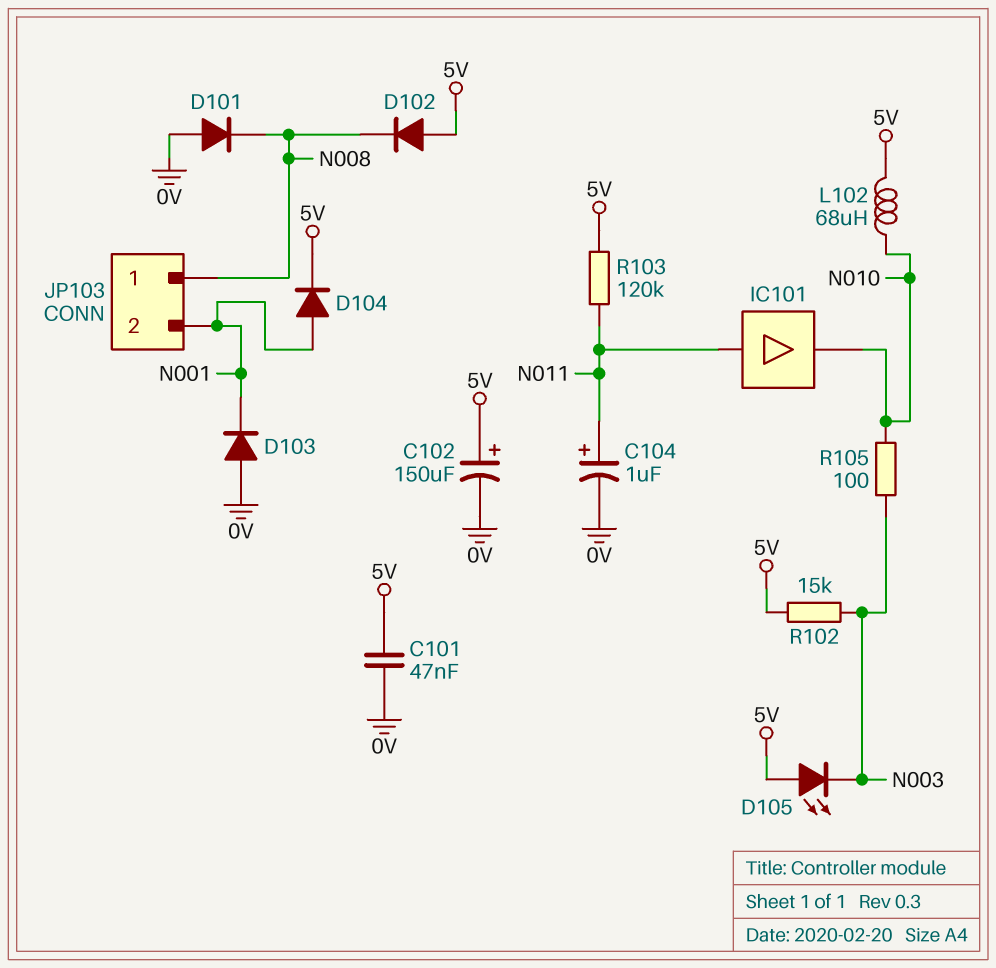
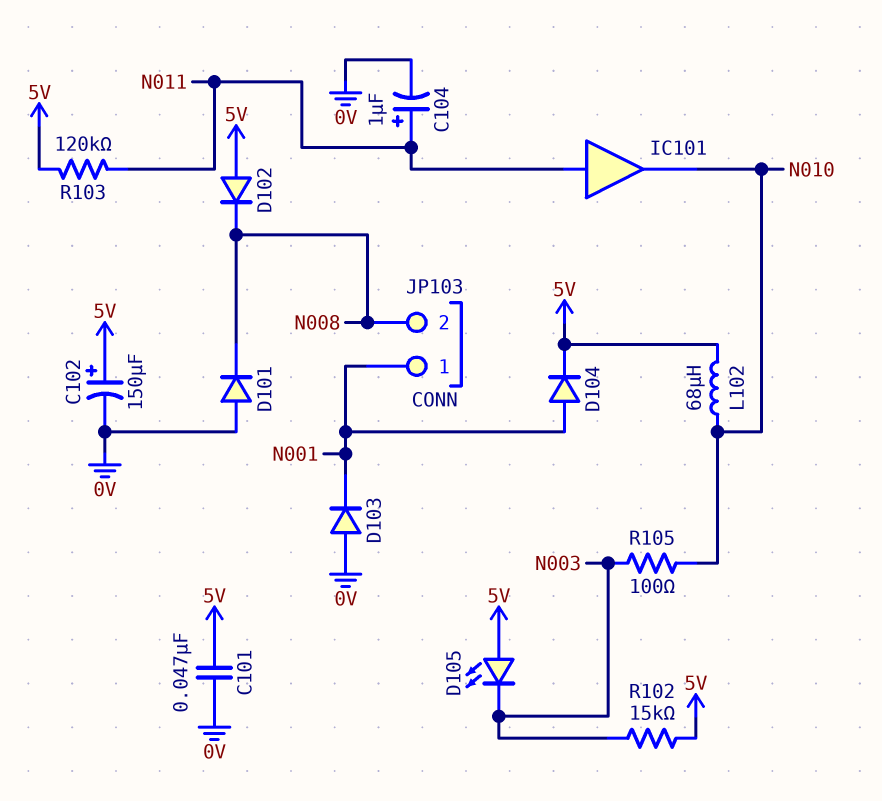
JP103 pin 1: N008 -> N001
JP103 pin 2: N001 -> N008

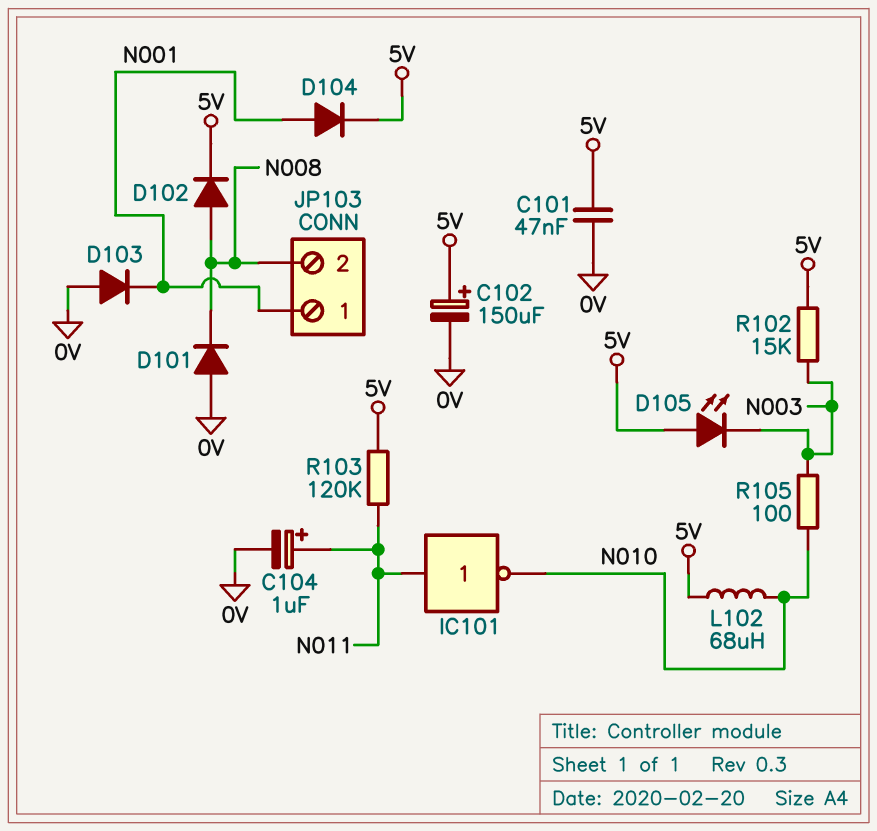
D102: diode (A 5V, K N008) -> diode (A N008, K 5V)
IC101: buffer (in N011, out N010) -> NOT (in N011, out N010)

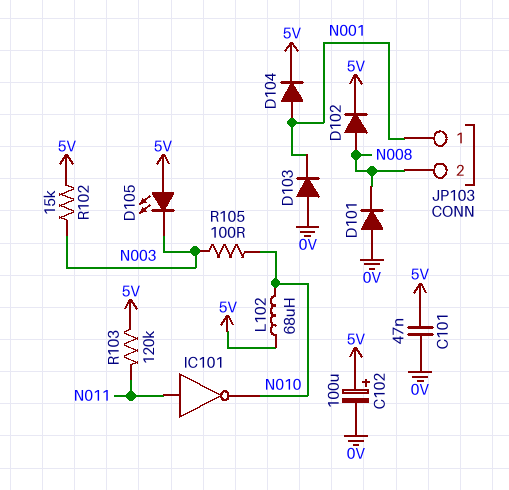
C102: 150uF (plus 5V, minus 0V) -> 100uF (plus 5V, minus 0V)
C104: 1uF (plus N011, minus 0V) -> none

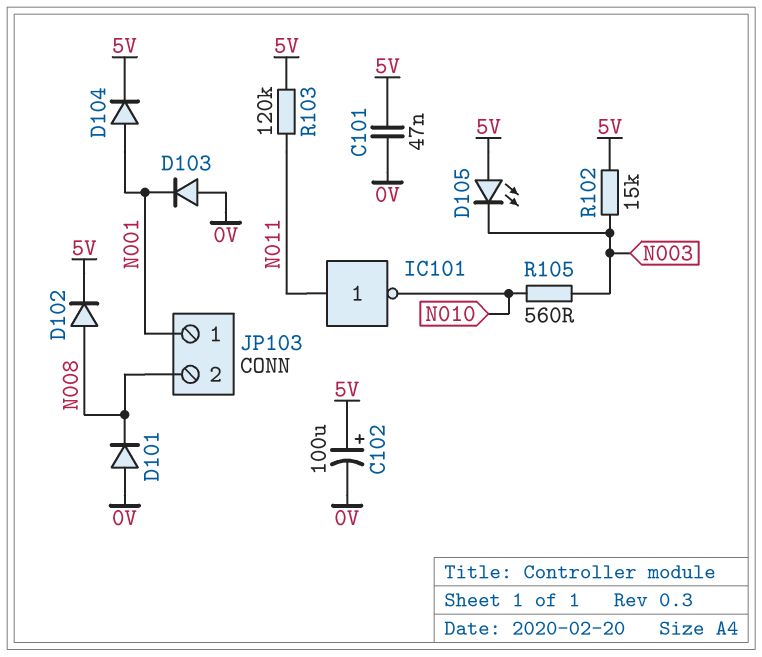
L102: 68uH (5V, N010) -> none
R105: 100 (N003, N010) -> 560 (N003, N010)

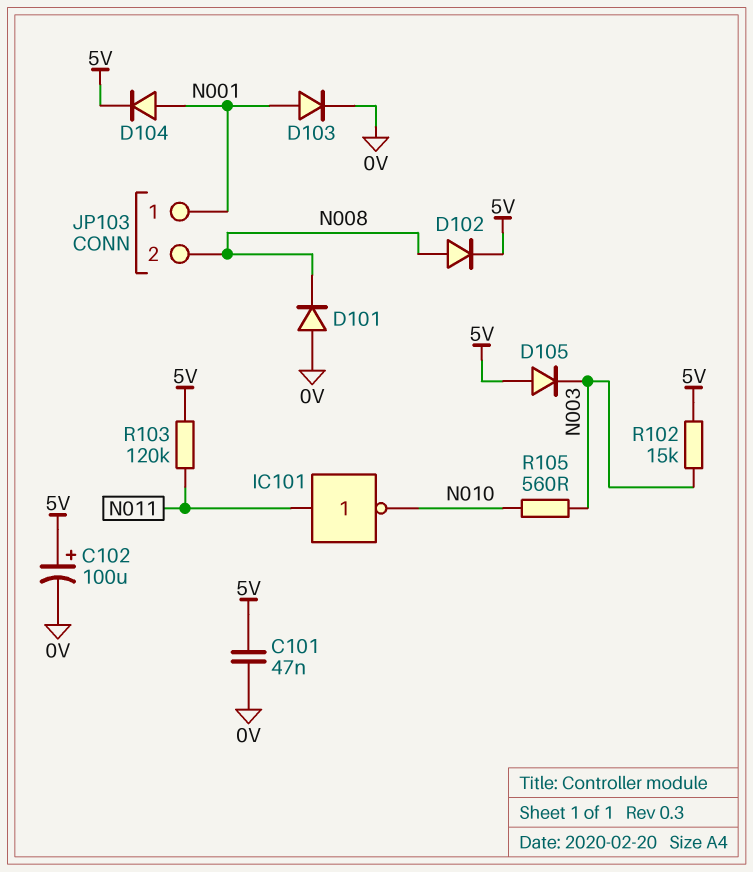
D103: diode (A 0V, K N001) -> diode (A N001, K 0V)
D105: LED (A 5V, K N003) -> diode (A 5V, K N003)

